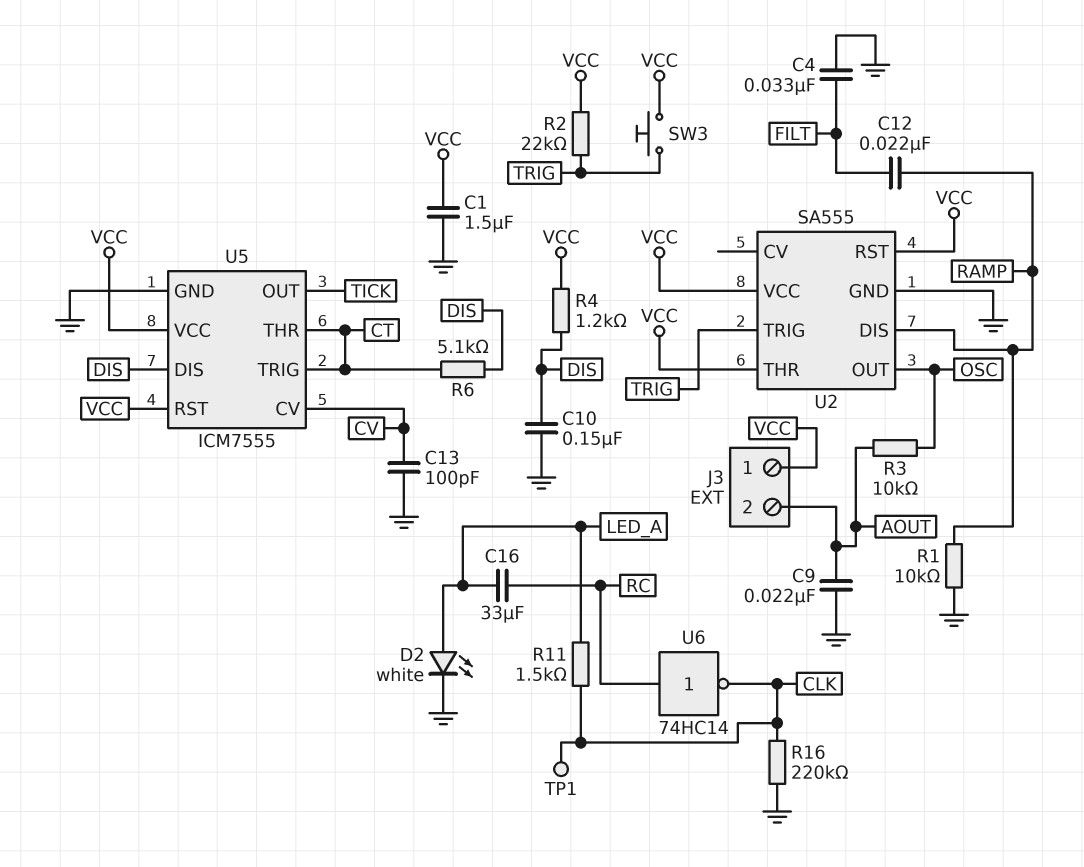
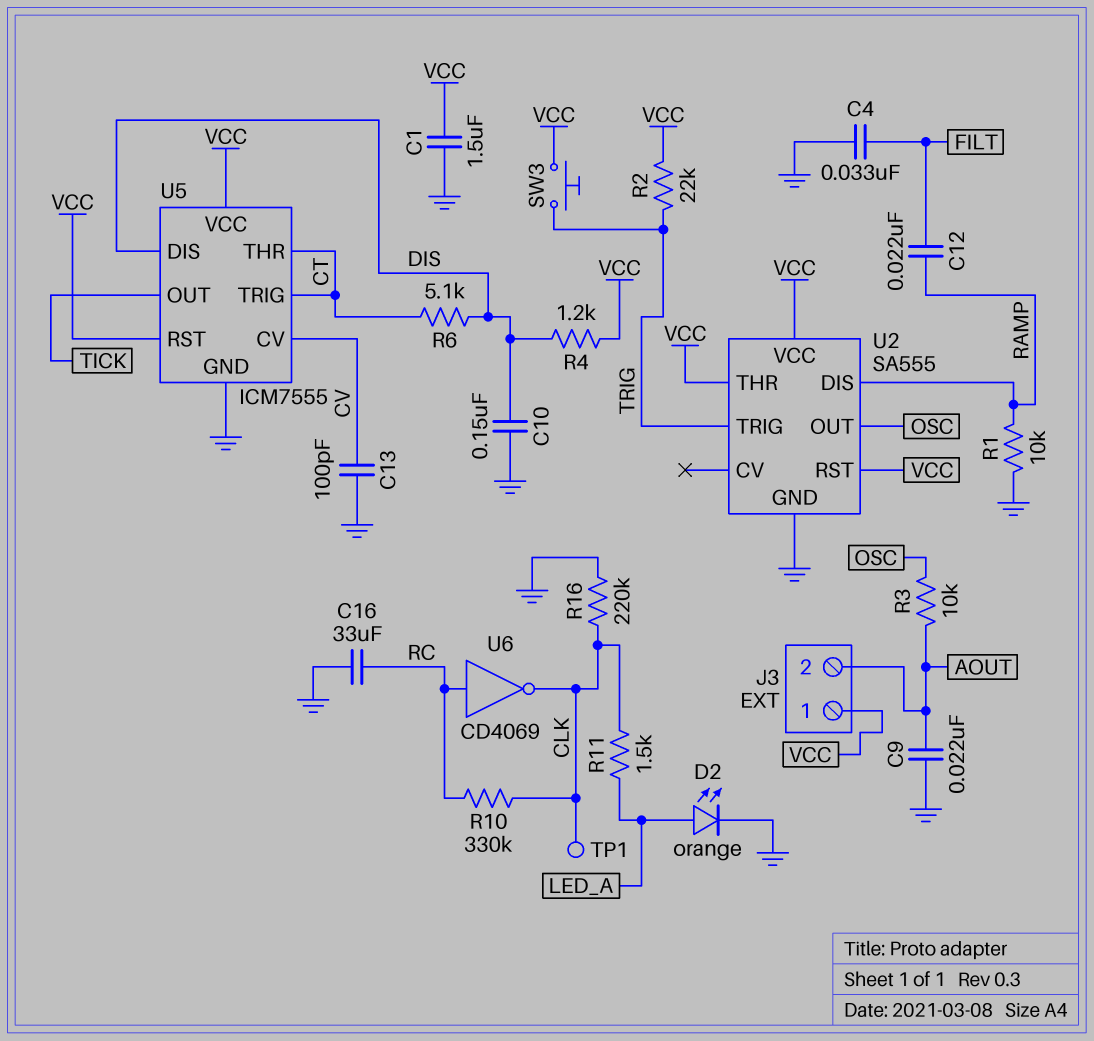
C16: 33uF (LED_A, RC) -> 33uF (GND, RC)
D2: LED white (A LED_A, K GND) -> LED orange (A LED_A, K GND)
R10: none -> 330k (CLK, RC)
U6: NOT 74HC14 (in RC, out CLK) -> NOT CD4069 (in RC, out CLK)

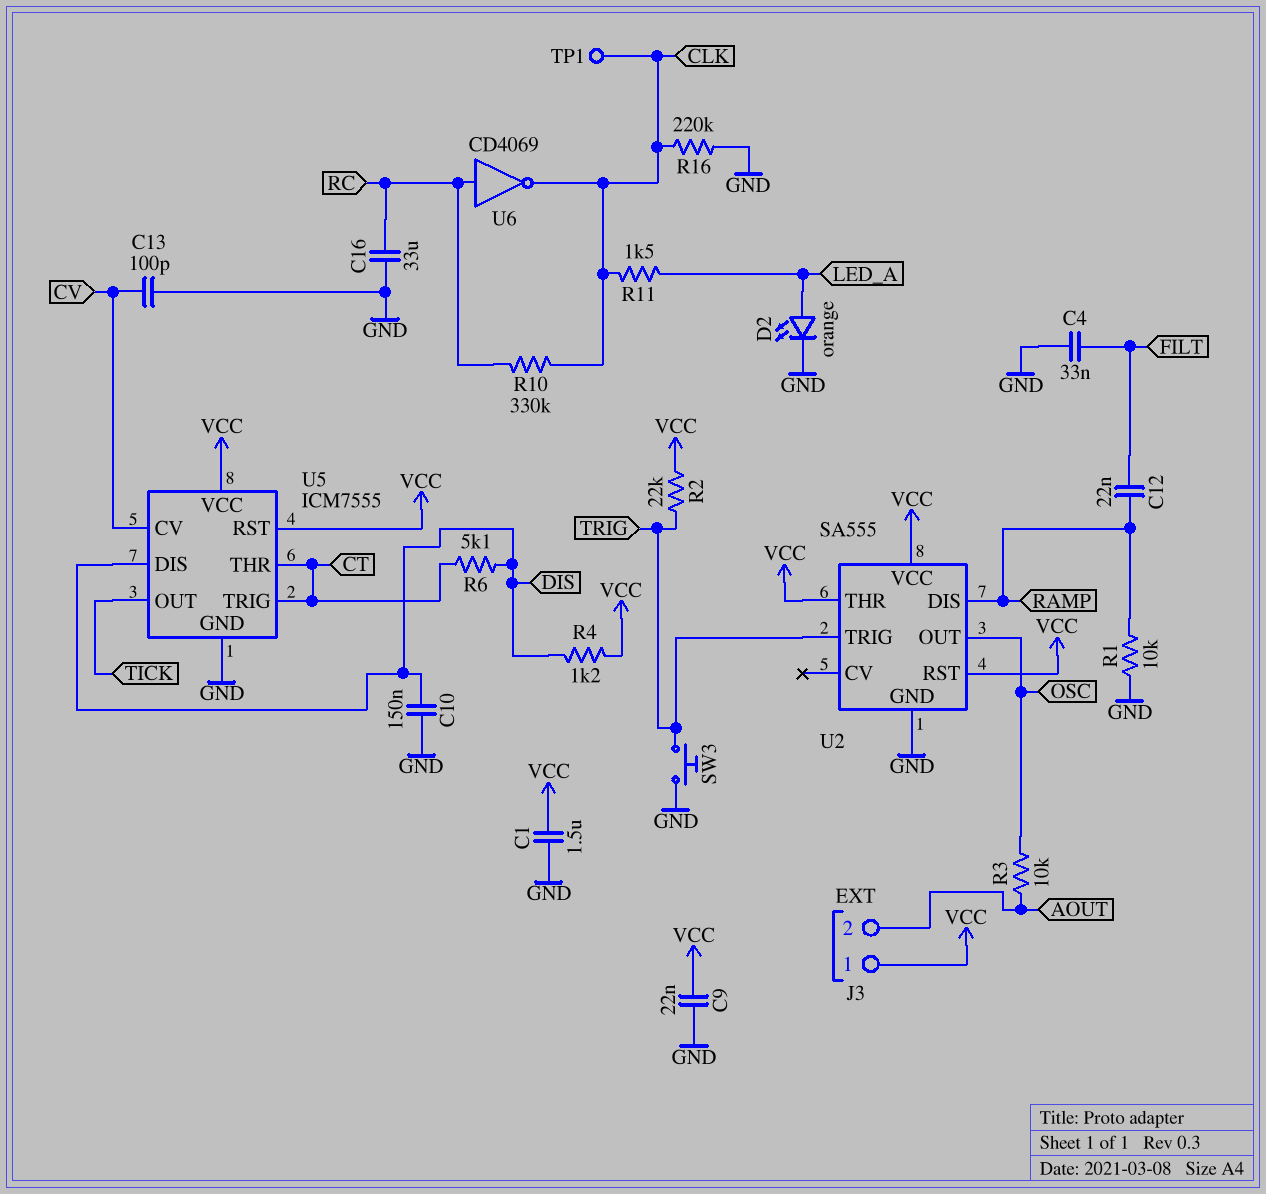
C9: 22nF (AOUT, GND) -> 22nF (GND, VCC)
SW3: button (TRIG, VCC) -> button (GND, TRIG)

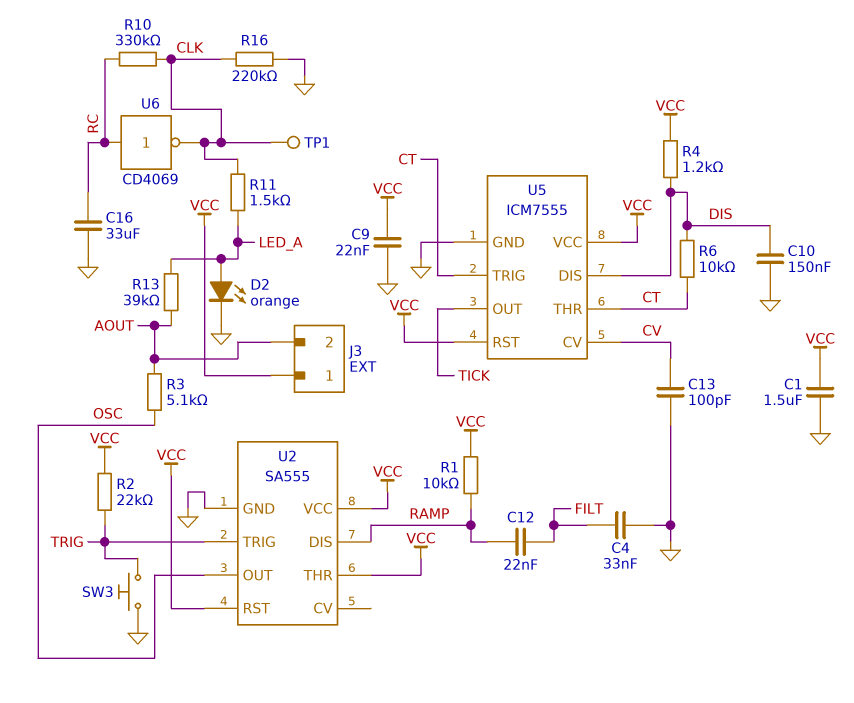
R1: 10k (GND, RAMP) -> 10k (RAMP, VCC)
R3: 10k (AOUT, OSC) -> 5.1k (AOUT, OSC)
R6: 5.1k (CT, DIS) -> 10k (CT, DIS)
R13: none -> 39k (AOUT, LED_A)

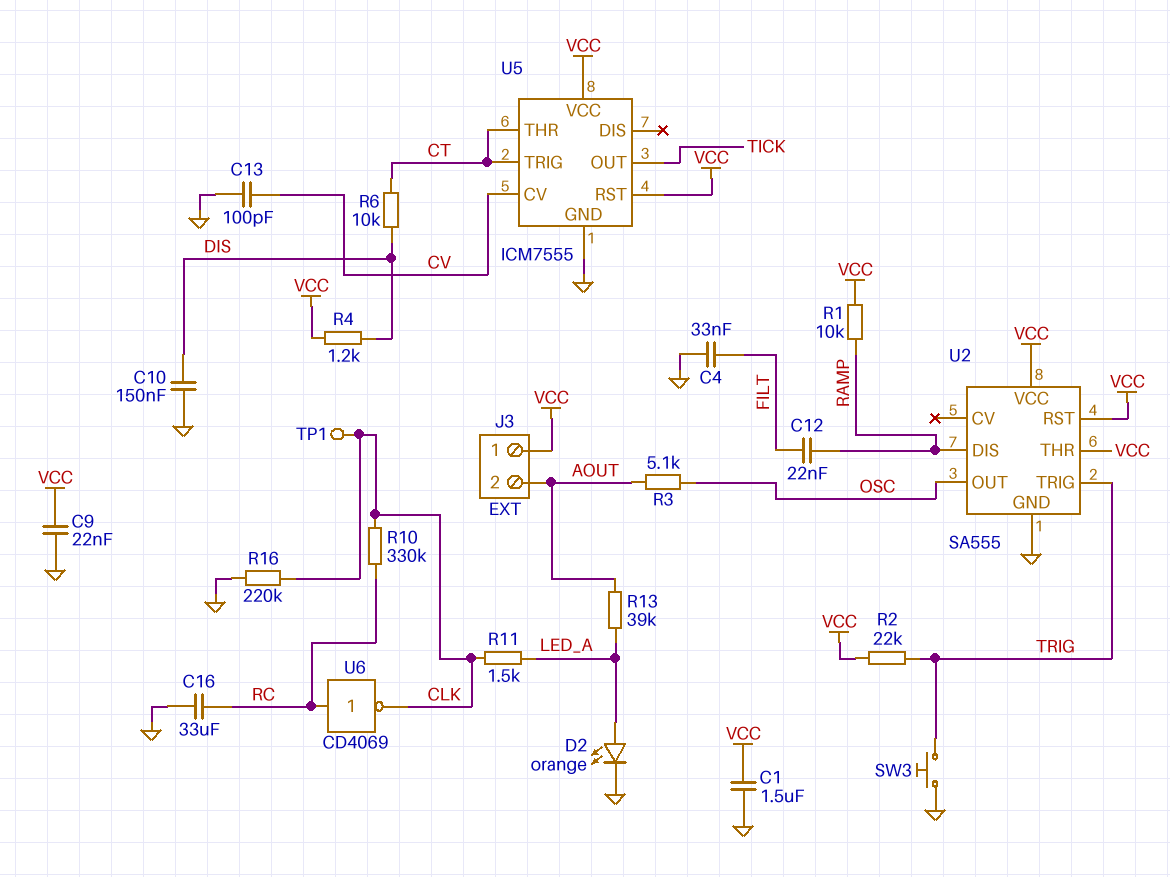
U5 pin DIS: DIS -> none

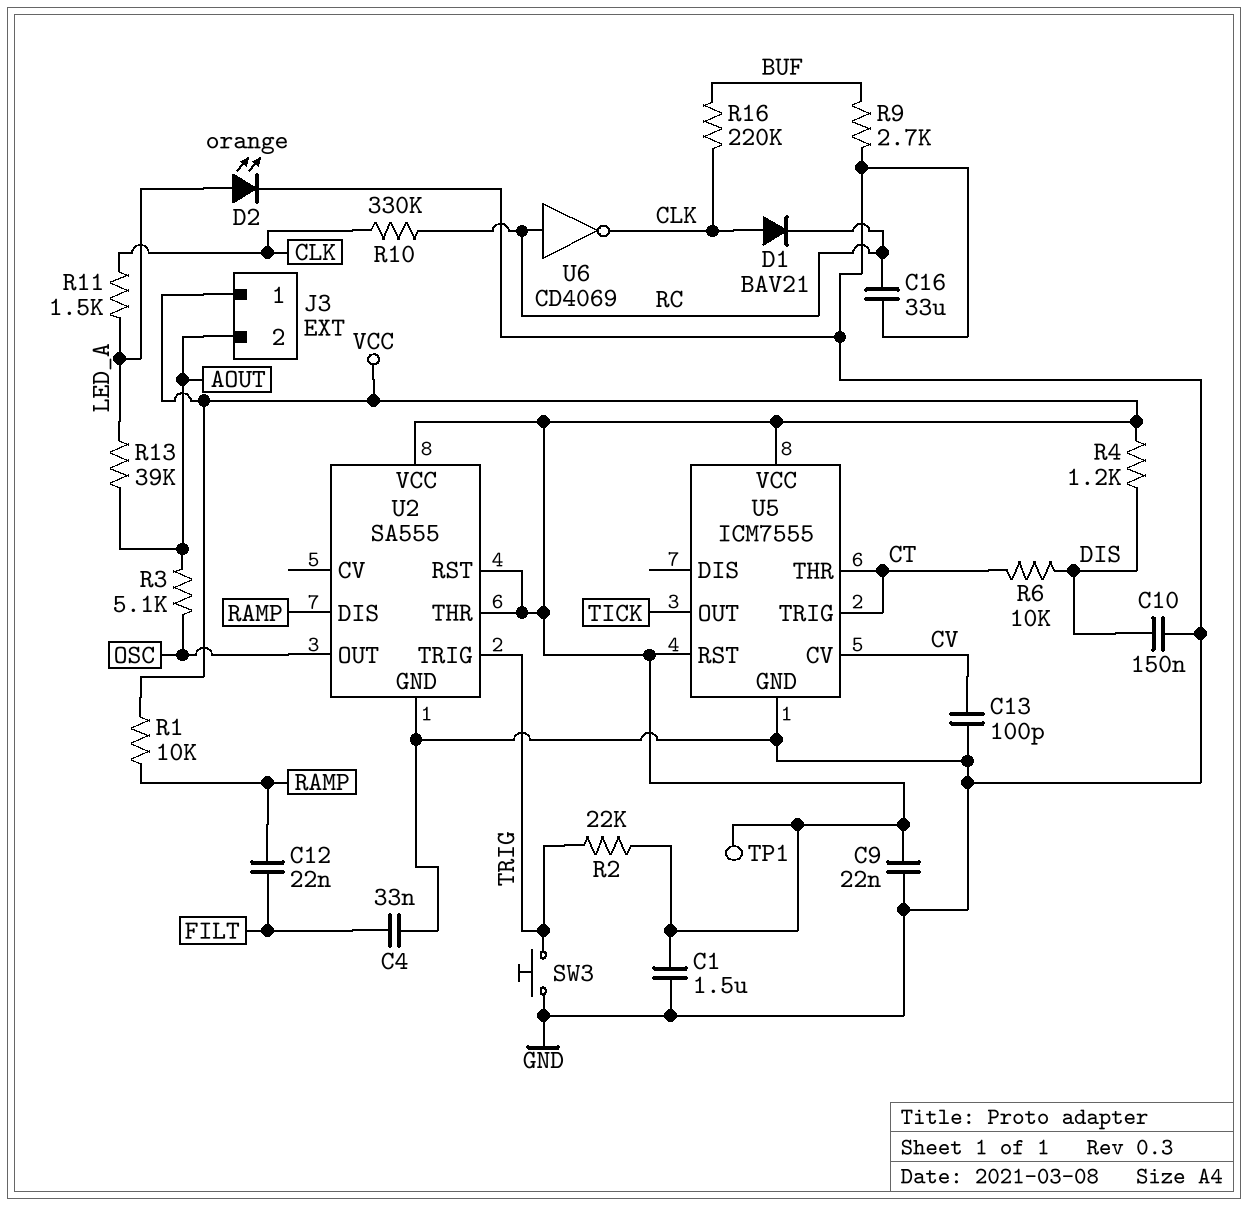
D1: none -> diode BAV21 (A CLK, K RC)
R9: none -> 2.7k (BUF, GND)
R16: 220k (CLK, GND) -> 220k (BUF, CLK)
TP1: test point (CLK) -> test point (VCC)

